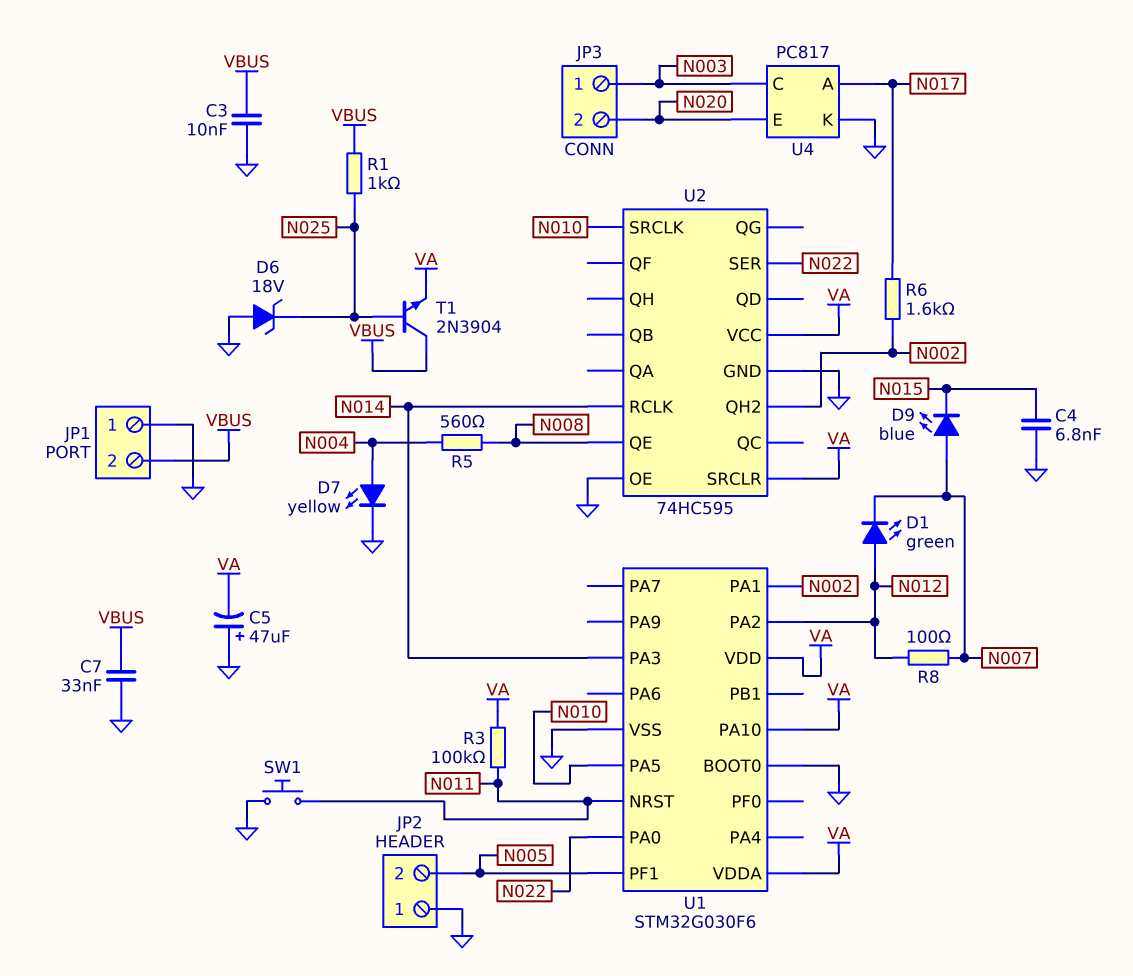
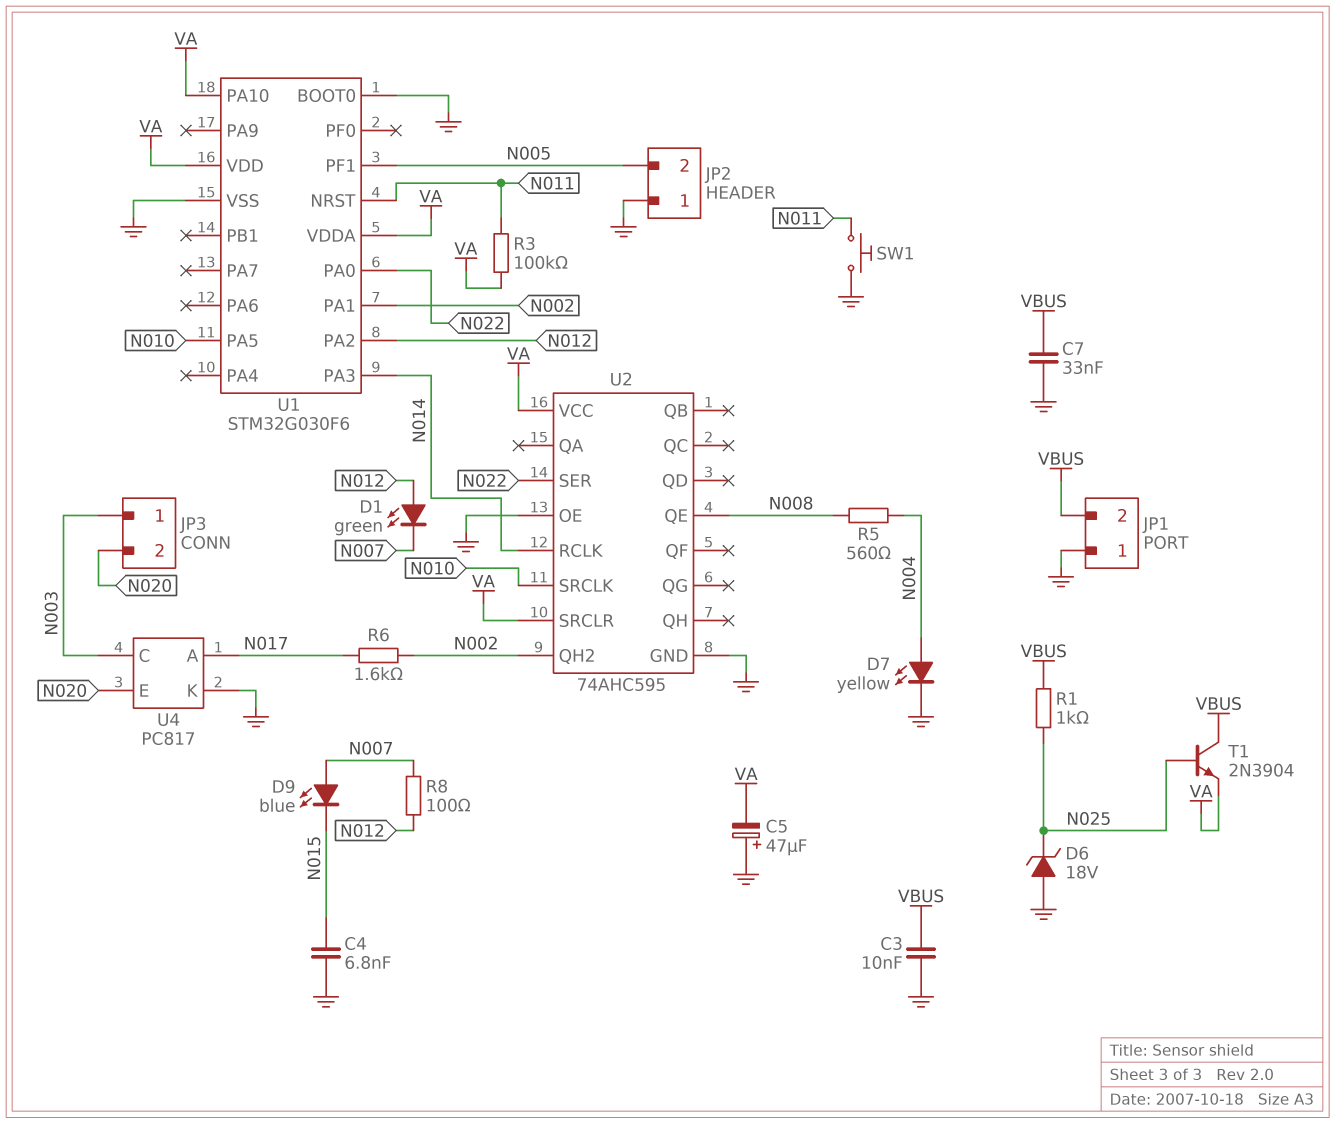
U2: 74HC595 -> 74AHC595

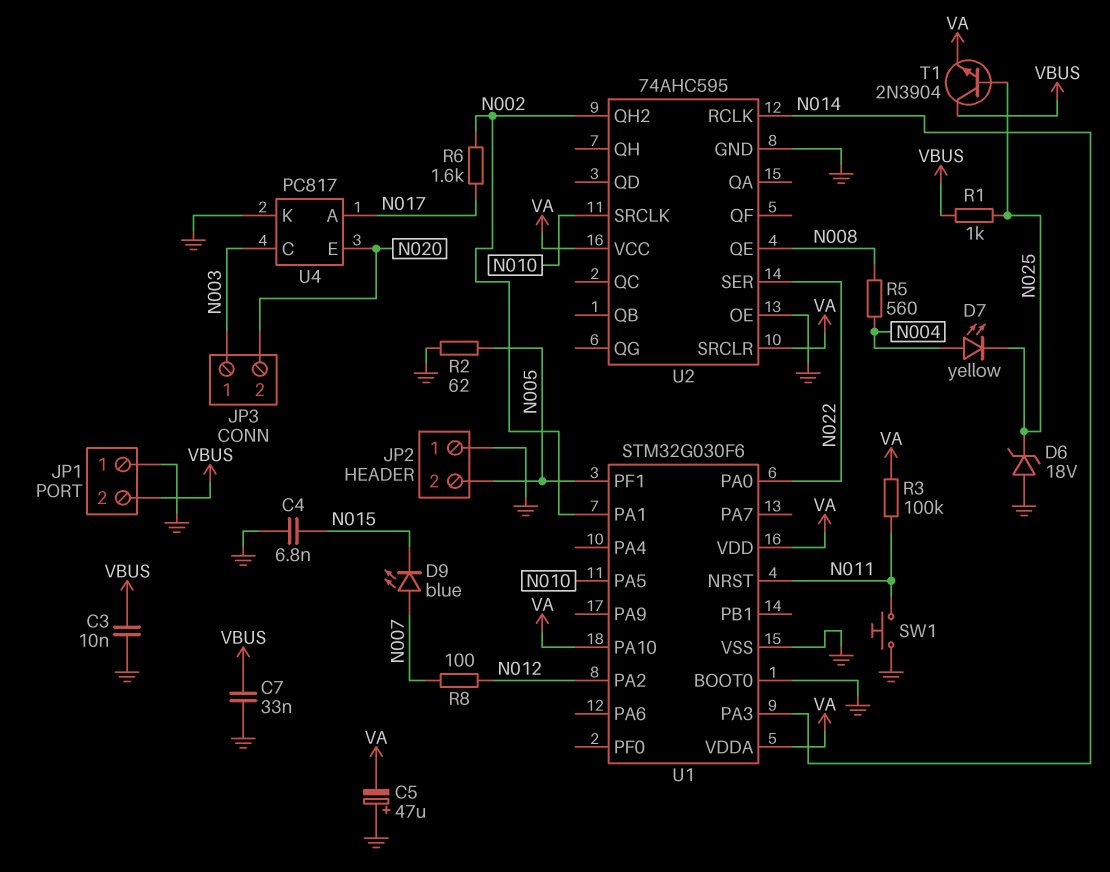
D1: LED green (A N012, K N007) -> none
D7: LED yellow (A N004, K GND) -> LED yellow (A N004, K N025)
R2: none -> 62 (GND, N005)

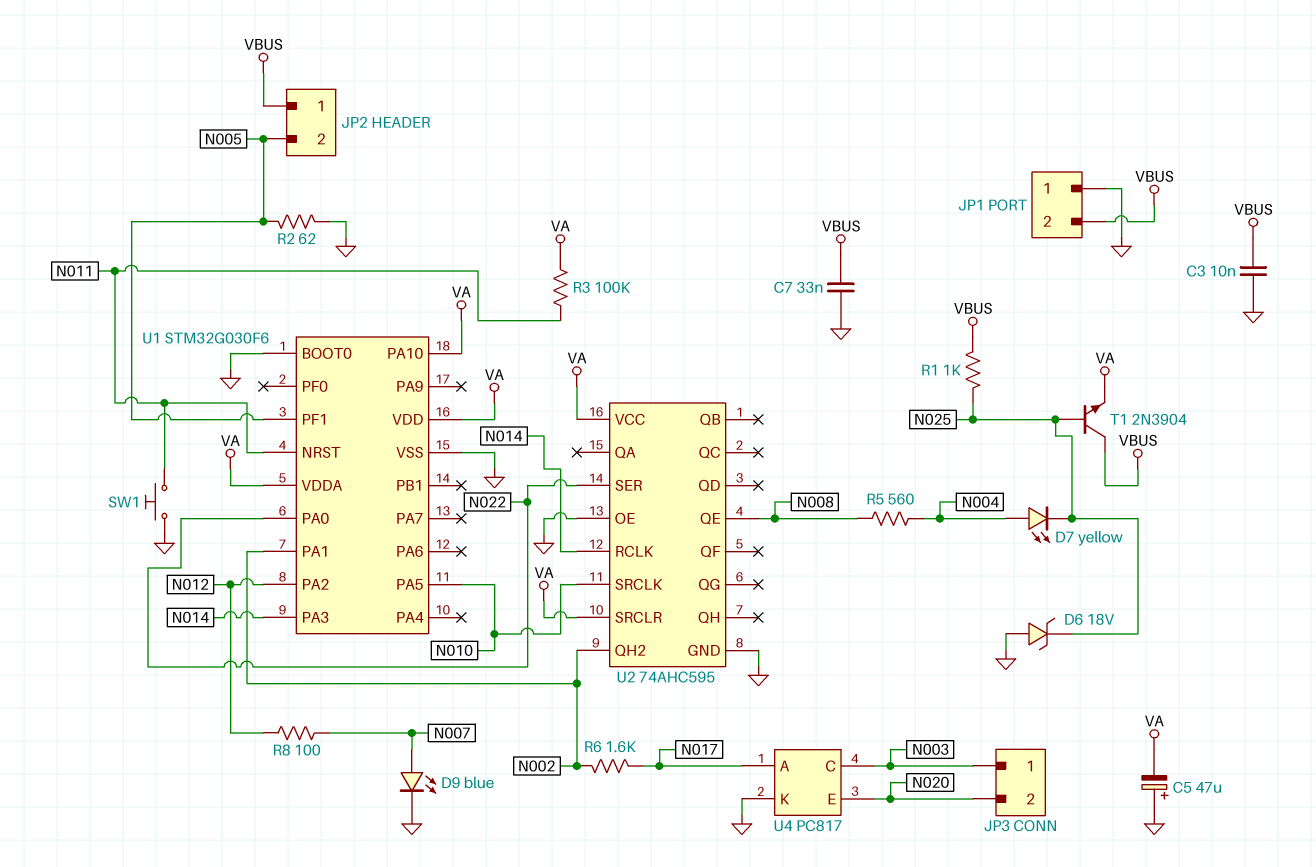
C4: 6.8nF (GND, N015) -> none
D9: LED blue (A N007, K N015) -> LED blue (A N007, K GND)
JP2 pin 1: GND -> VBUS

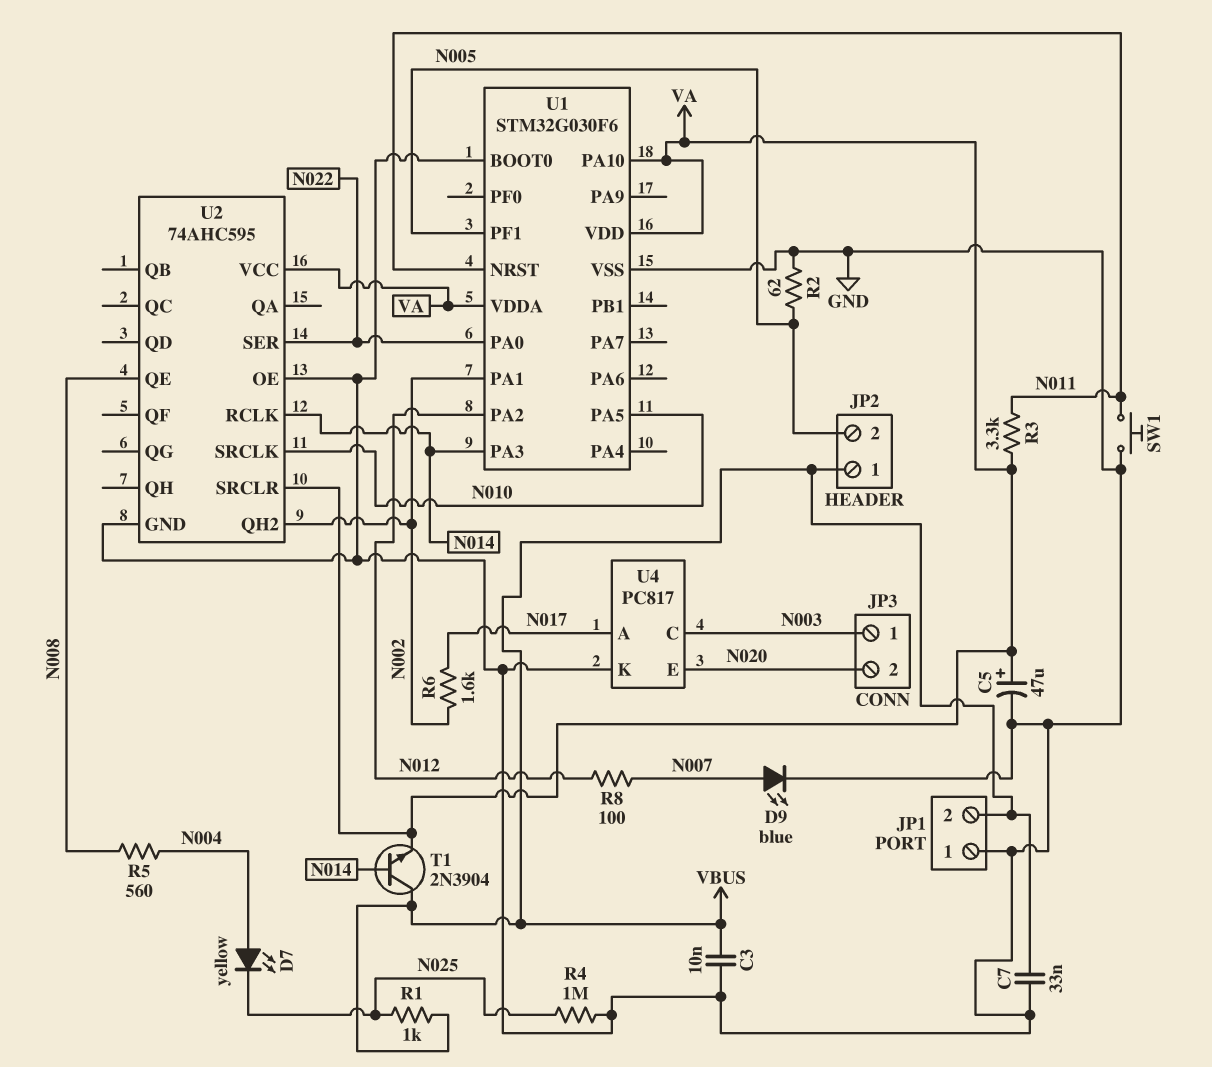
C5: 47uF (plus GND, minus VA) -> 47uF (plus VA, minus GND)
D6: zener 18V (A GND, K N025) -> none
R3: 100k (N011, VA) -> 3.3k (N011, VA)
R4: none -> 1M (GND, N025)
T1: NPN 2N3904 (B N025, C VBUS, E VA) -> NPN 2N3904 (B N014, C VBUS, E VA)

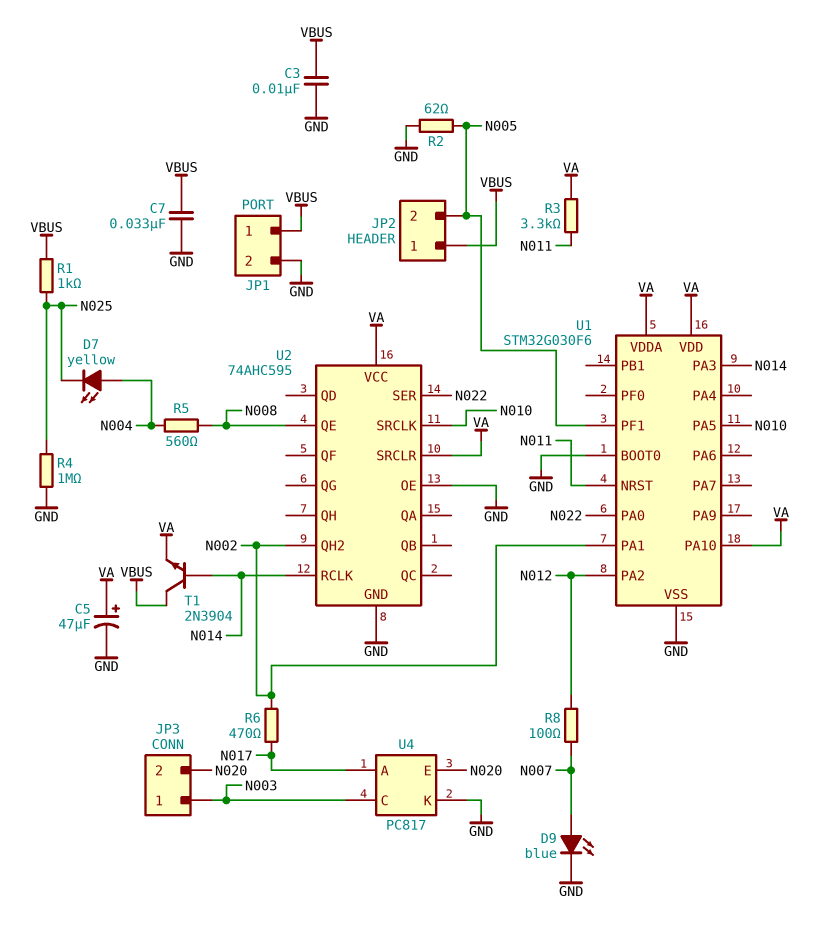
JP1 pin 1: GND -> VBUS
JP1 pin 2: VBUS -> GND
R6: 1.6k (N002, N017) -> 470 (N002, N017)
SW1: button (GND, N011) -> none

